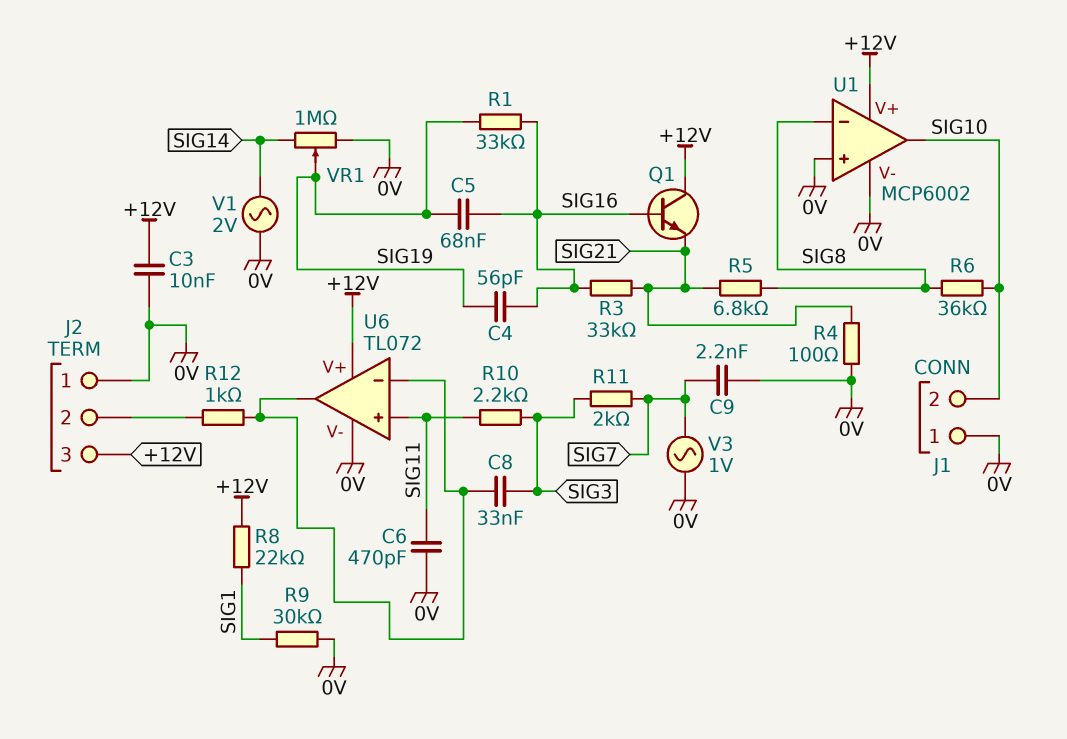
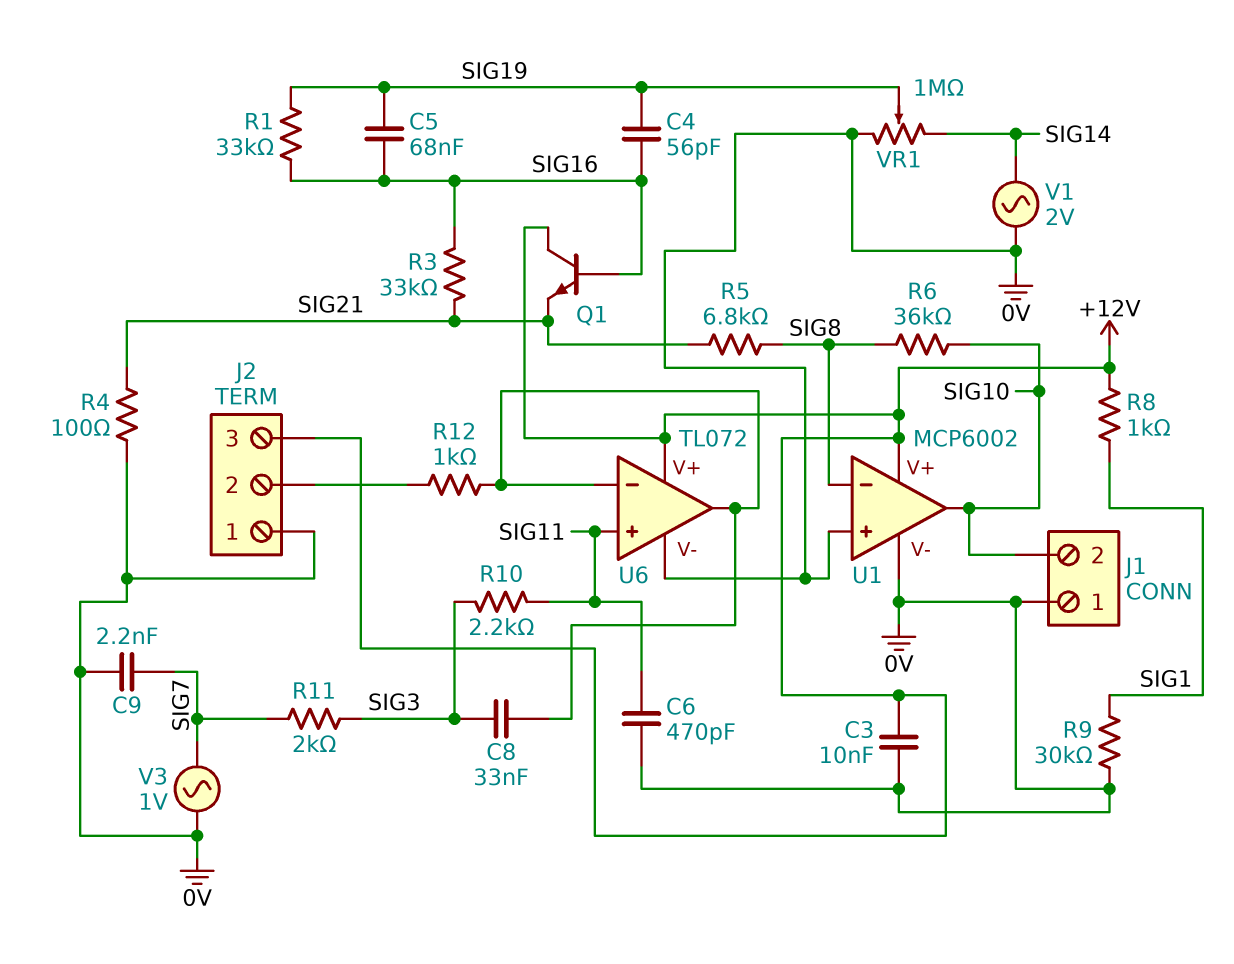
R8: 22k (+12V, SIG1) -> 1k (+12V, SIG1)

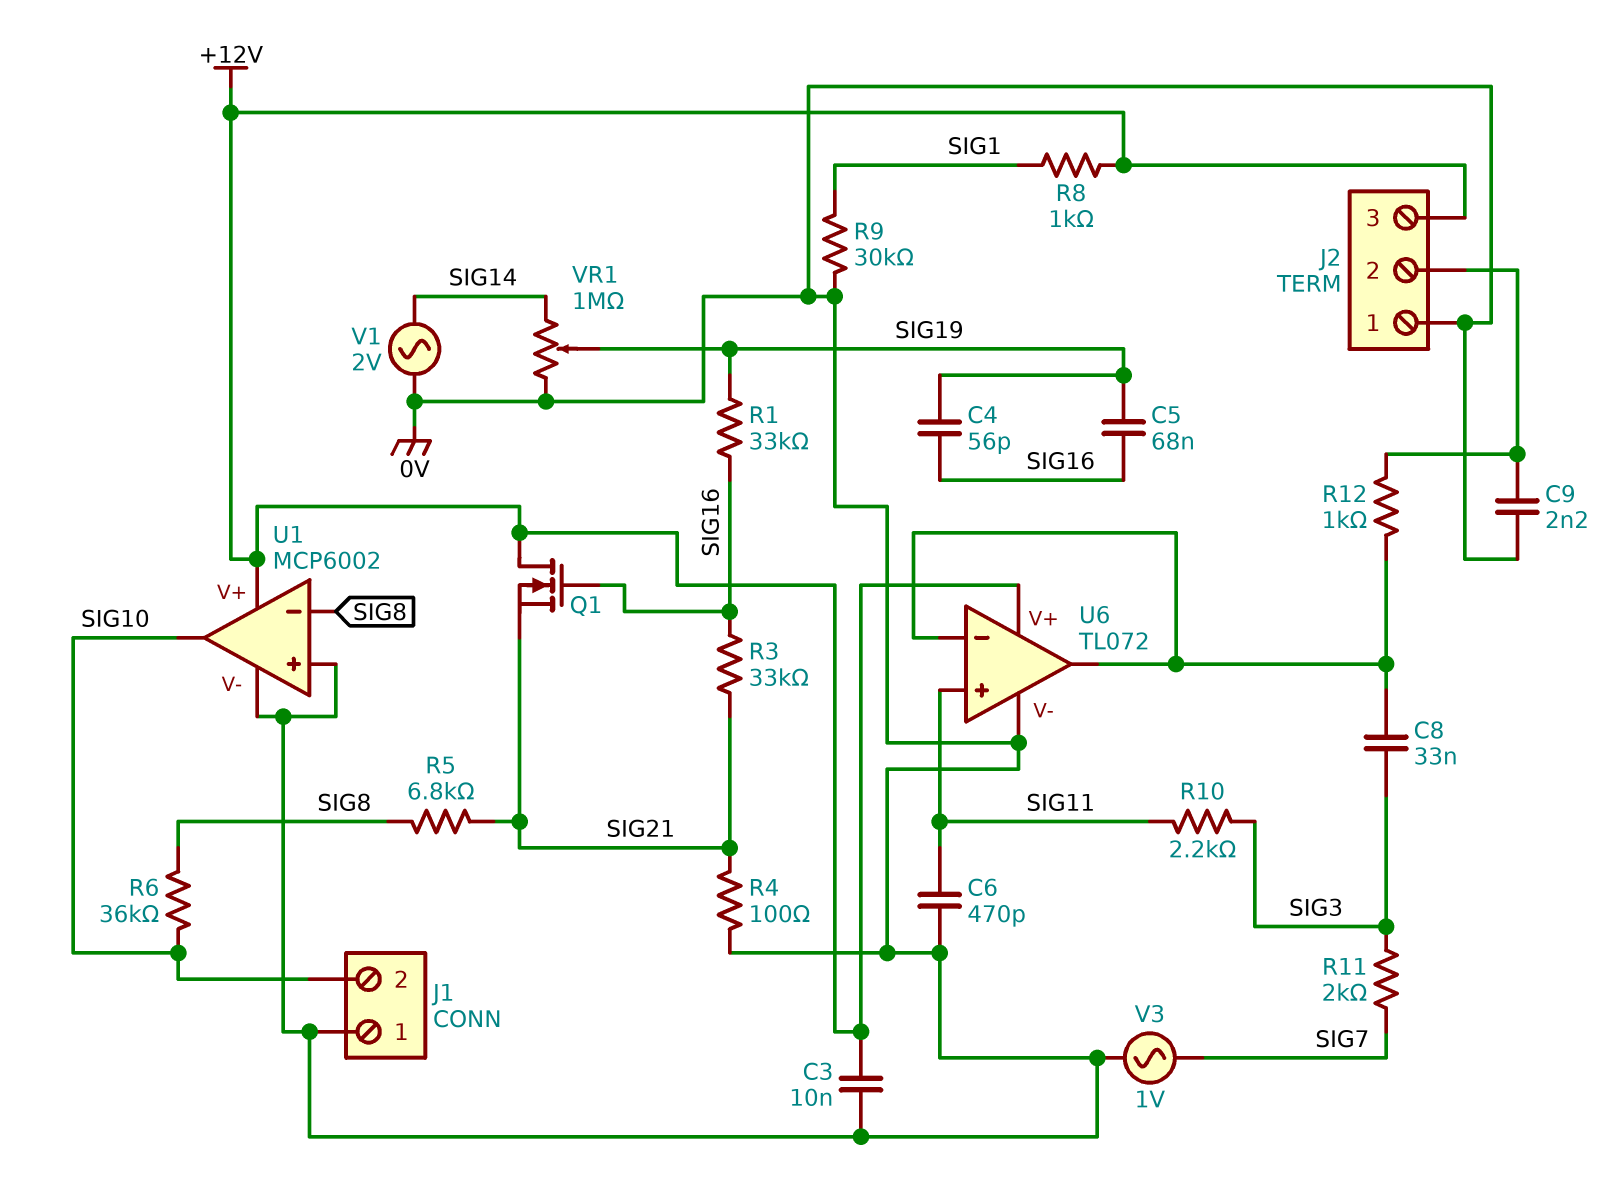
C9: 2.2nF (0V, SIG7) -> 2.2nF (0V, J2/2)
Q1: NPN (B SIG16, C +12V, E SIG21) -> NMOS (G SIG16, D +12V, S SIG21)

